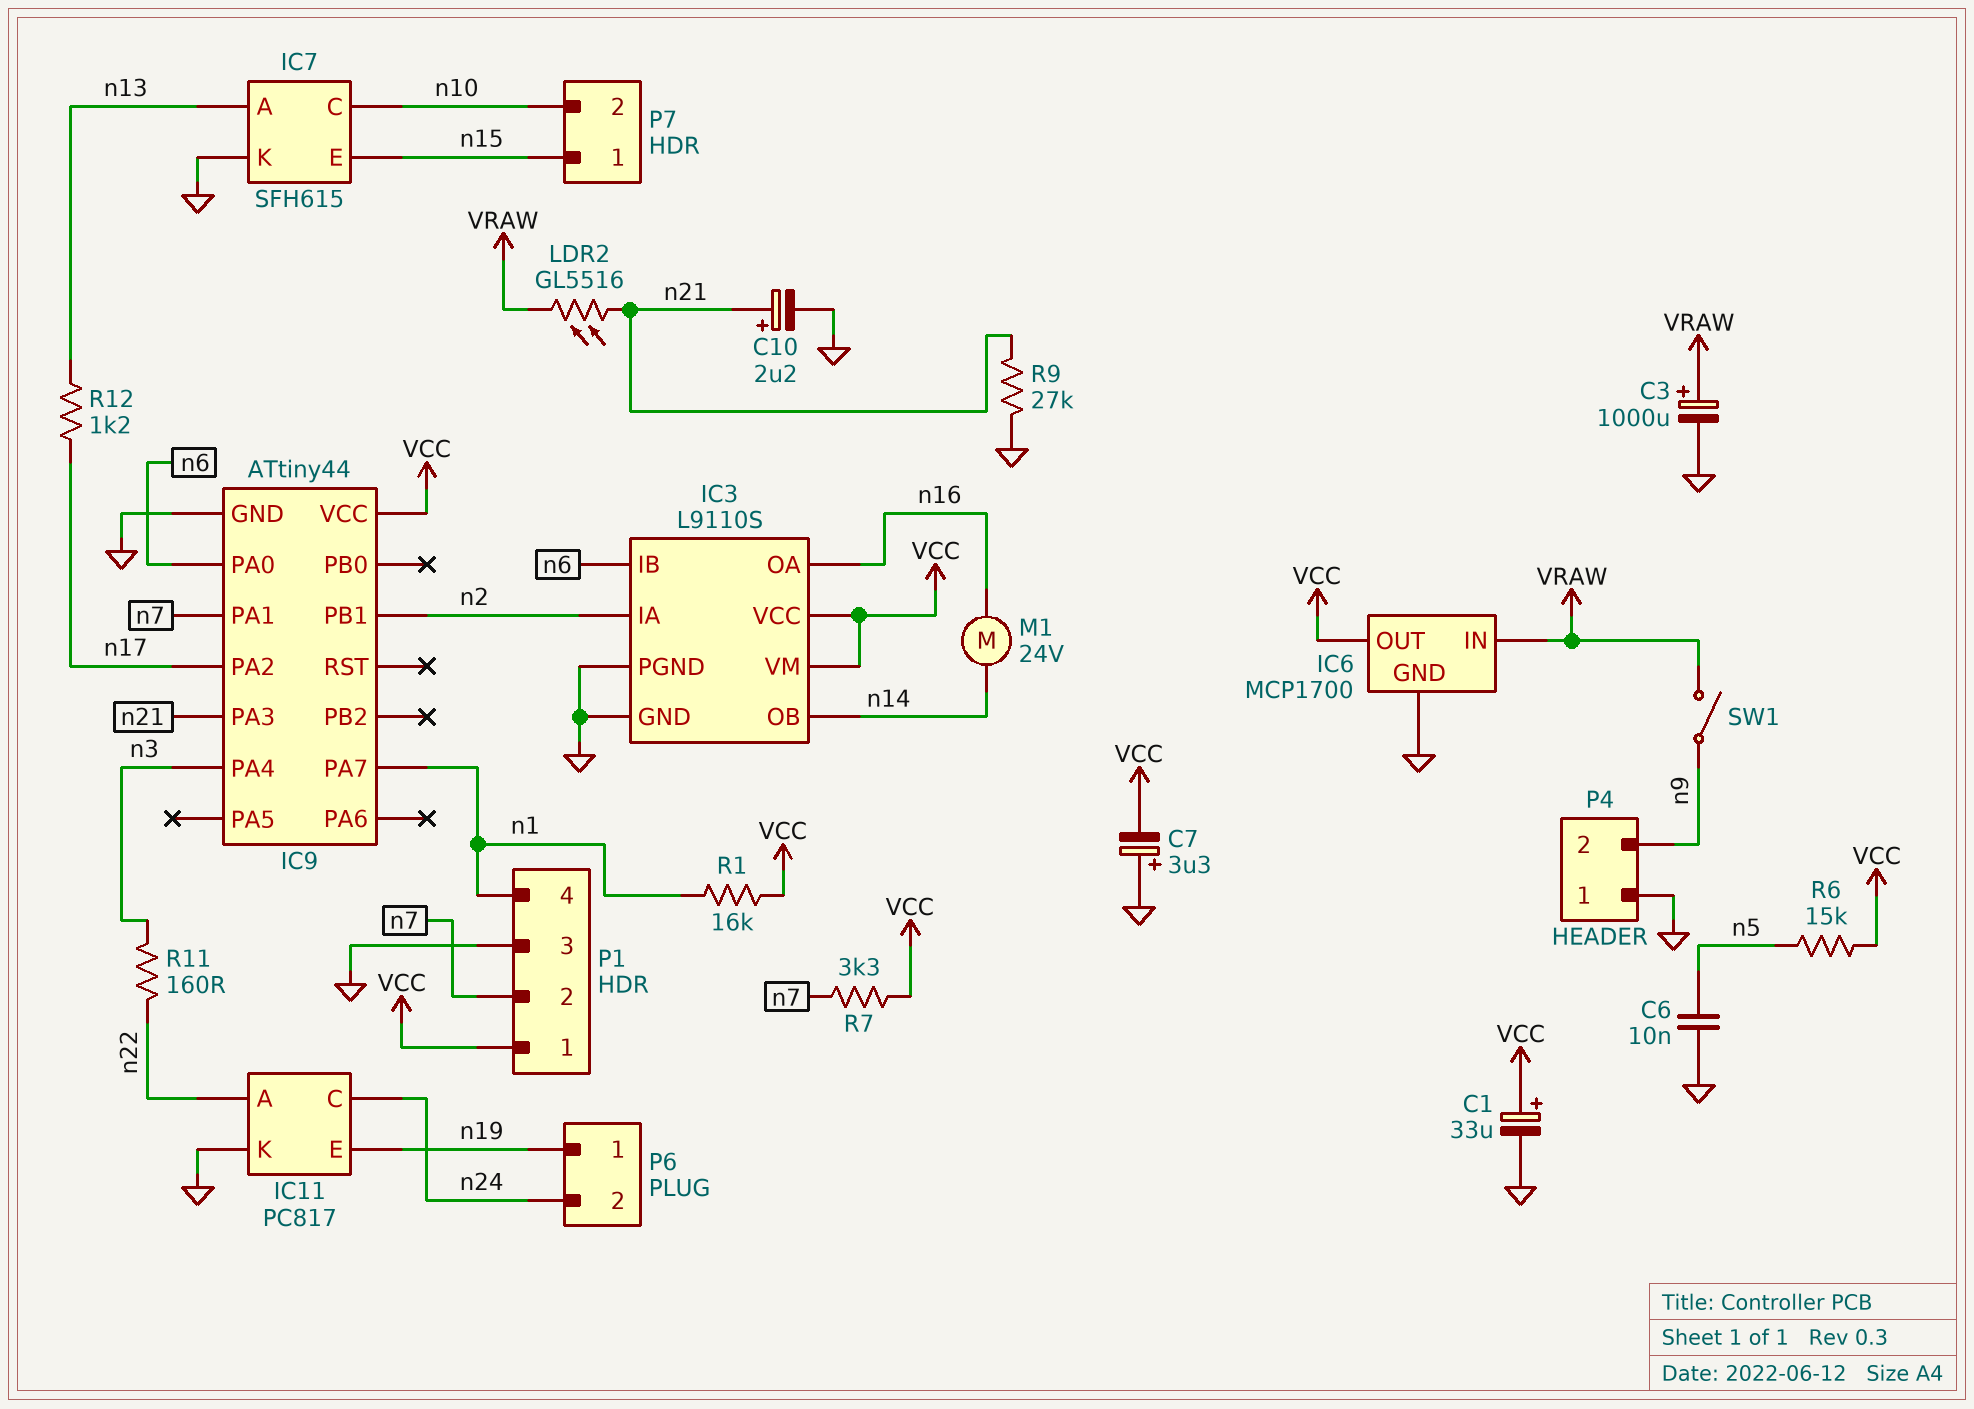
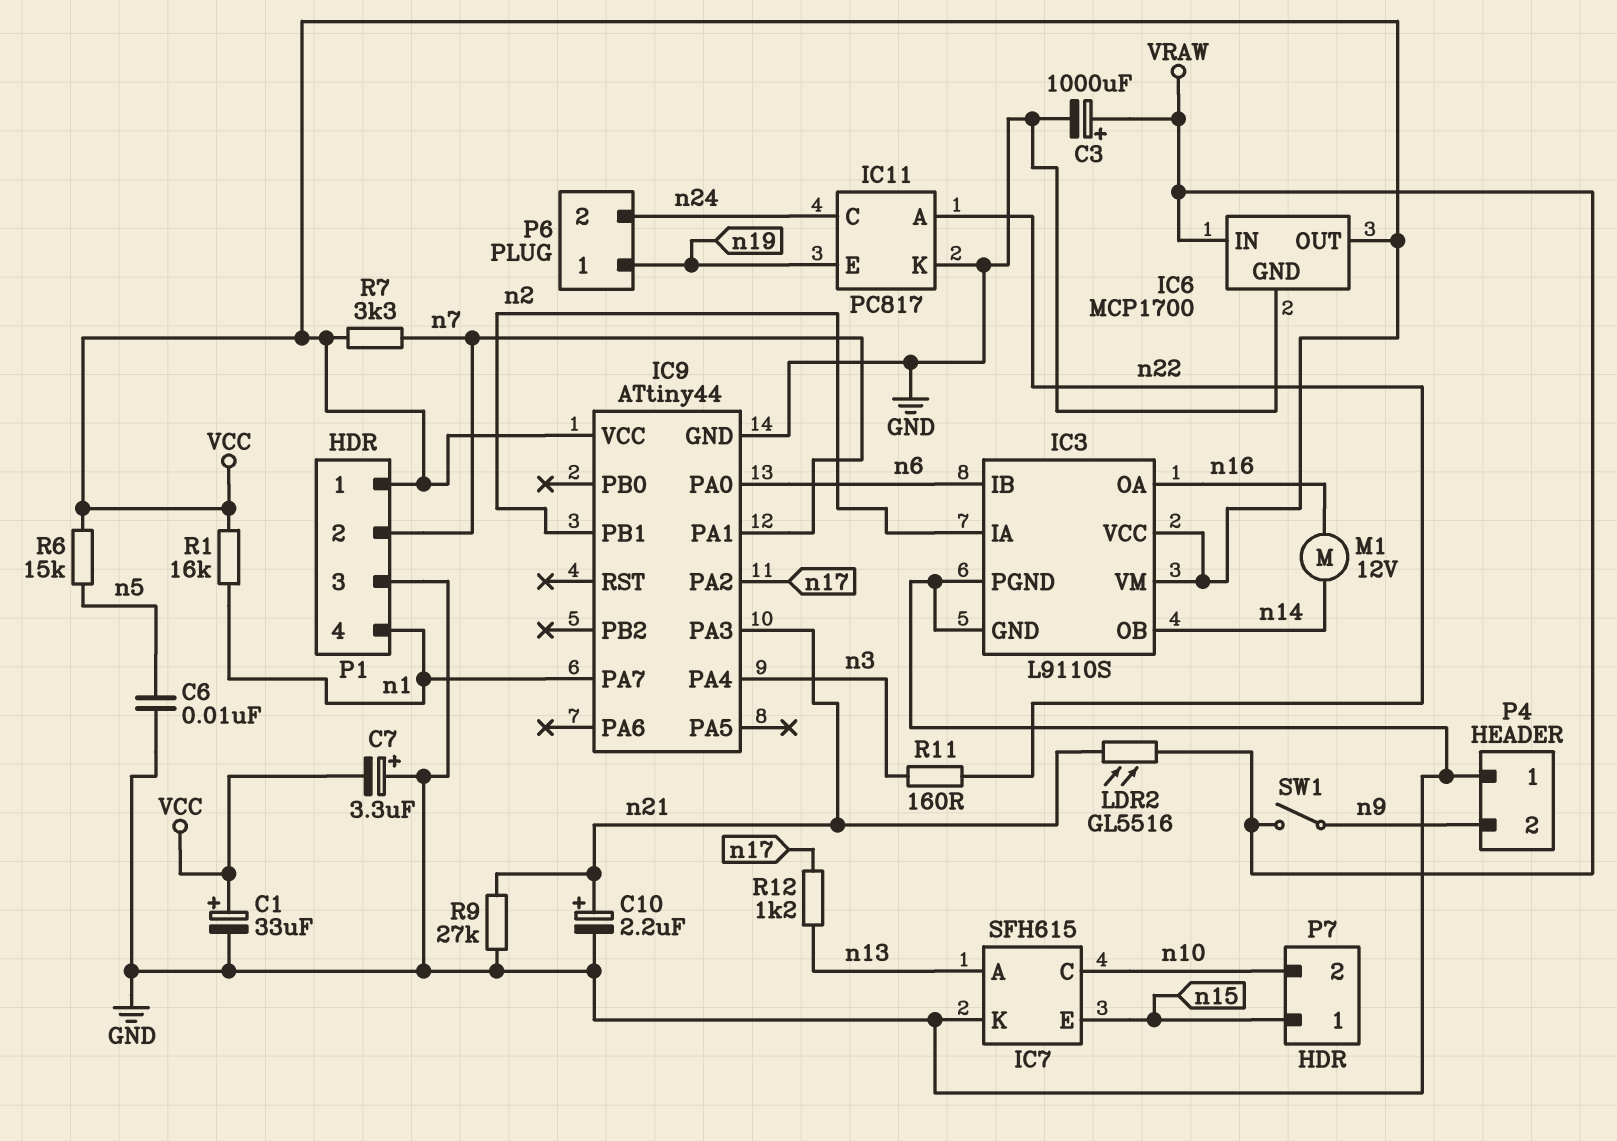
M1: motor 24V (n14, n16) -> motor 12V (n14, n16)

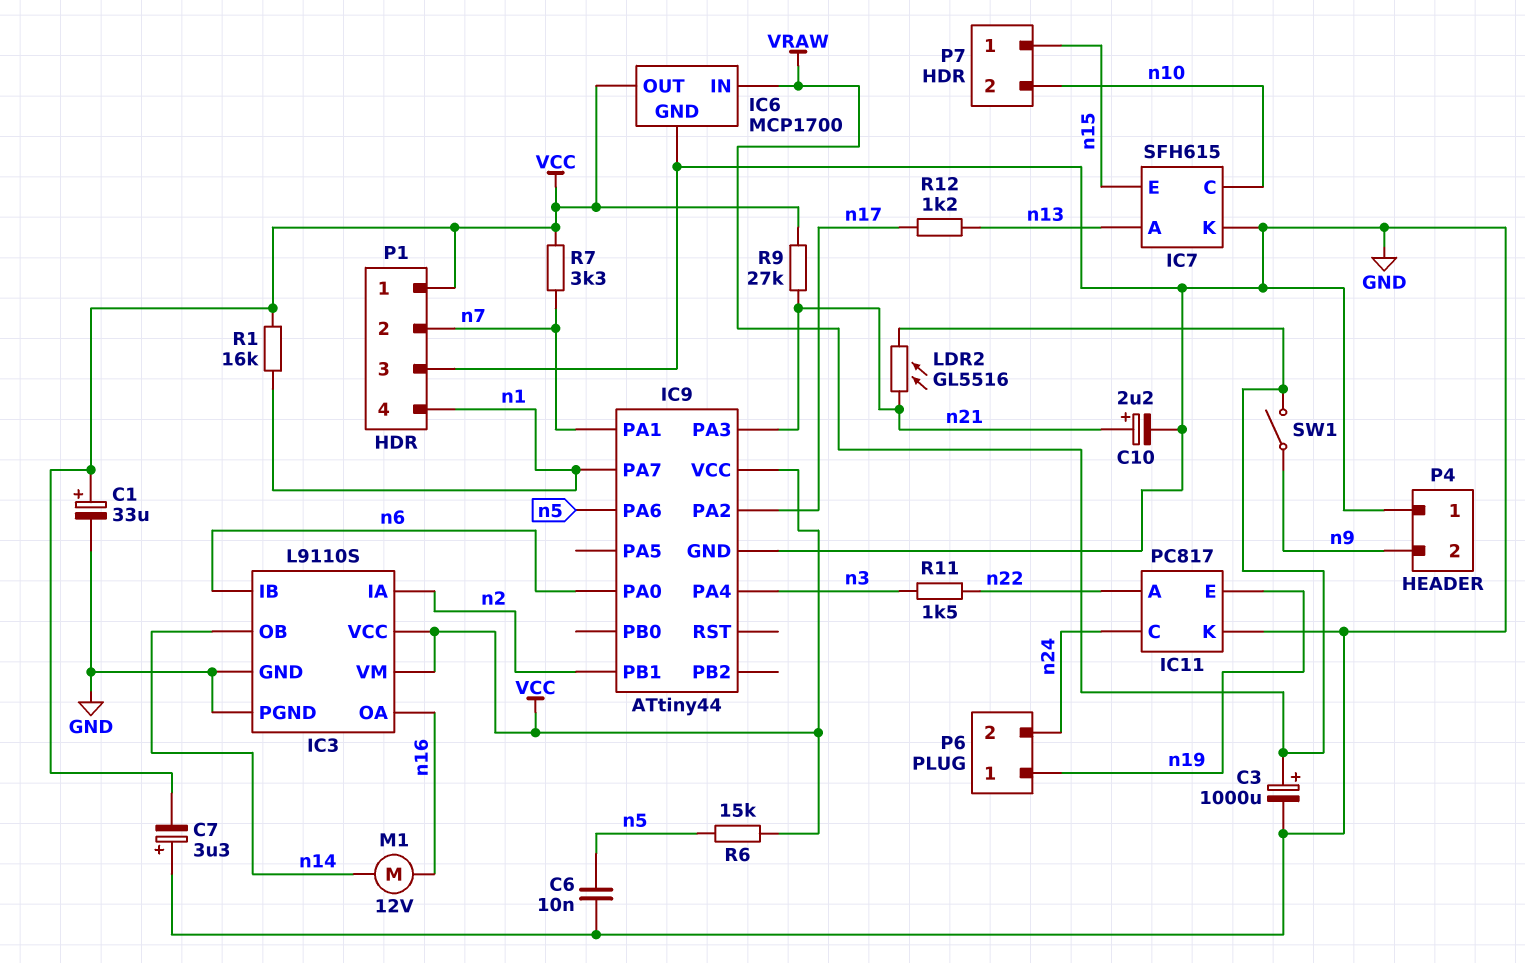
IC9 pin PA6: none -> n5
R9: 27k (GND, n21) -> 27k (VCC, n21)
R11: 160 (n3, n22) -> 1.5k (n3, n22)

